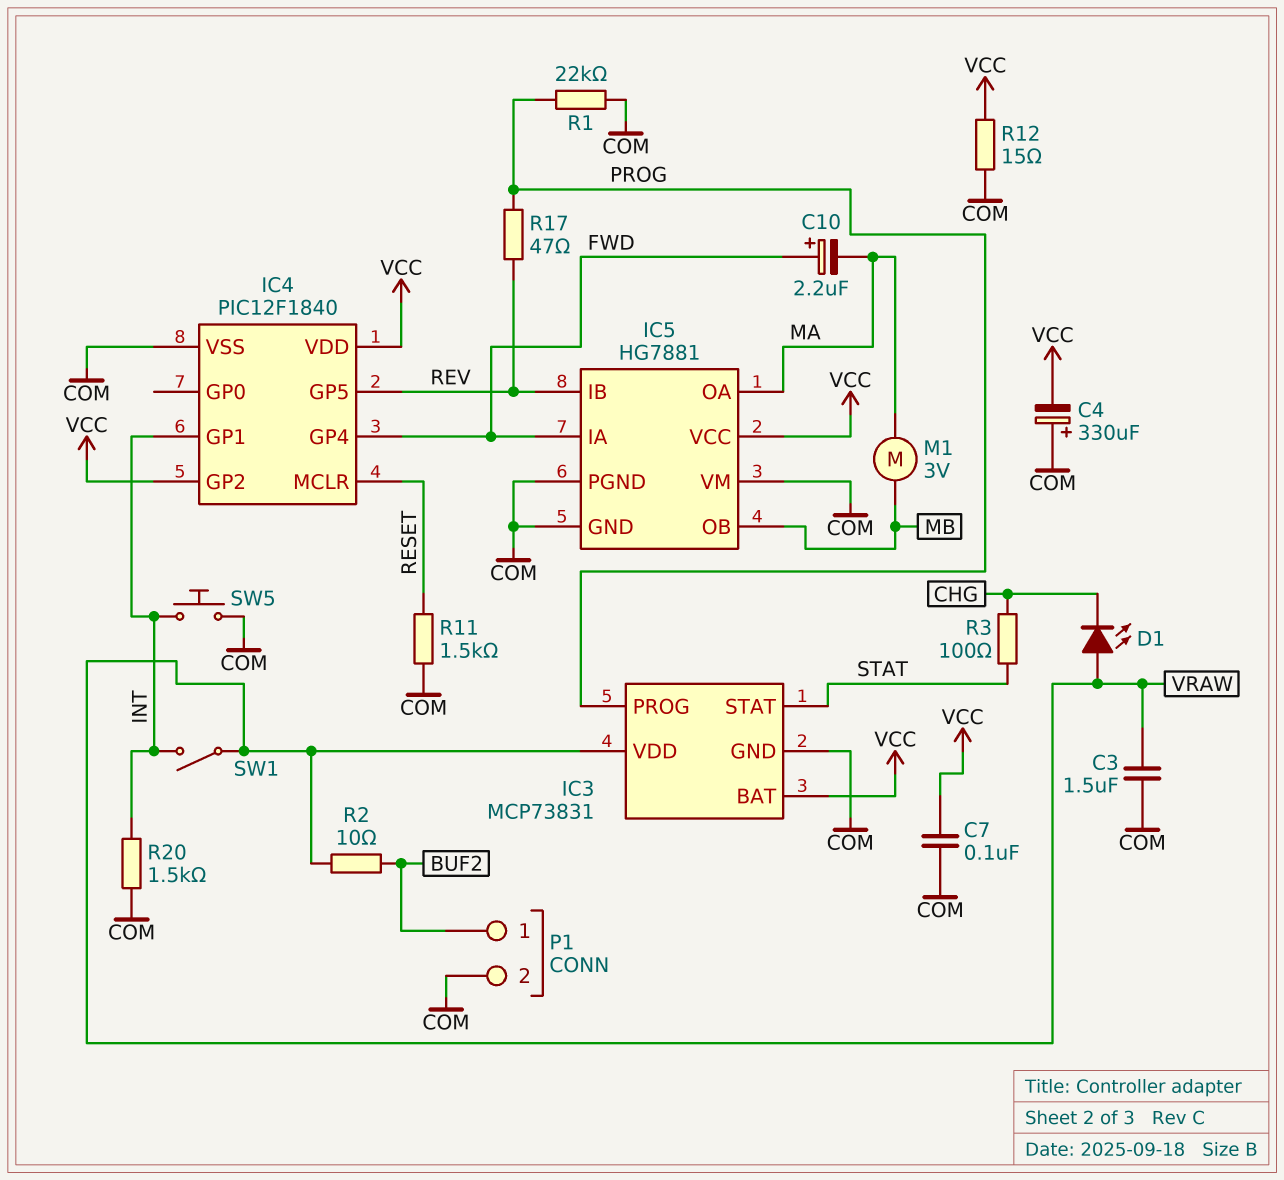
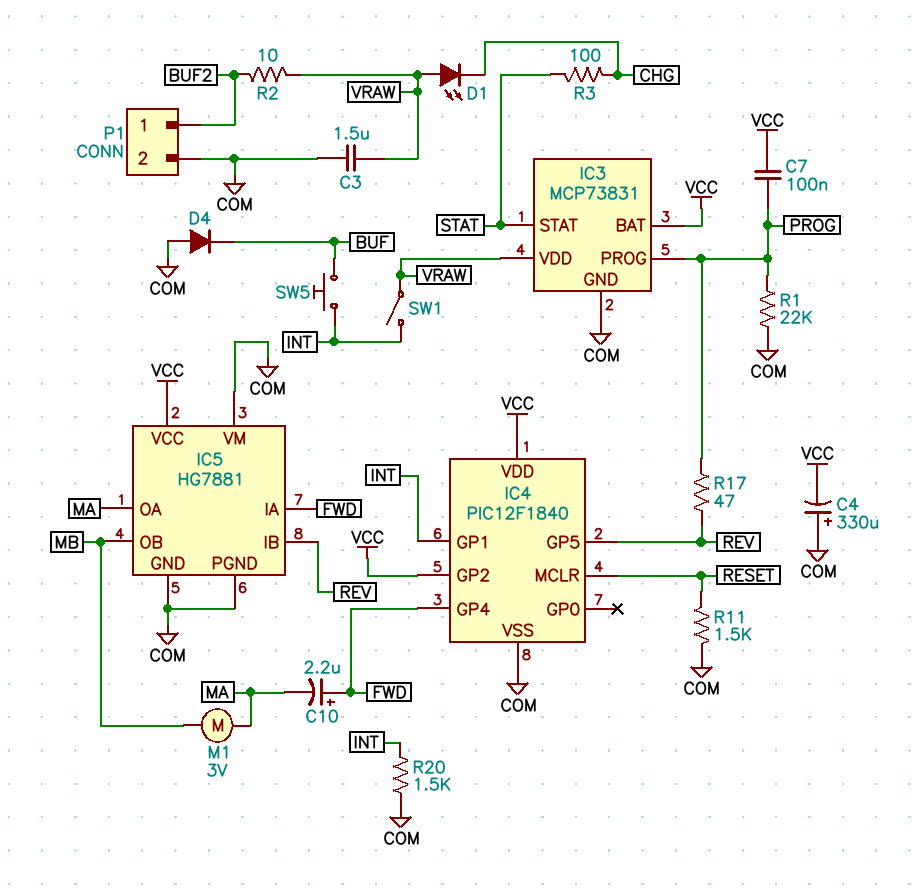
C7: 100nF (COM, VCC) -> 100nF (PROG, VCC)
D4: none -> diode (A COM, K BUF)
R12: 15 (COM, VCC) -> none
SW5: button (COM, INT) -> button (BUF, INT)

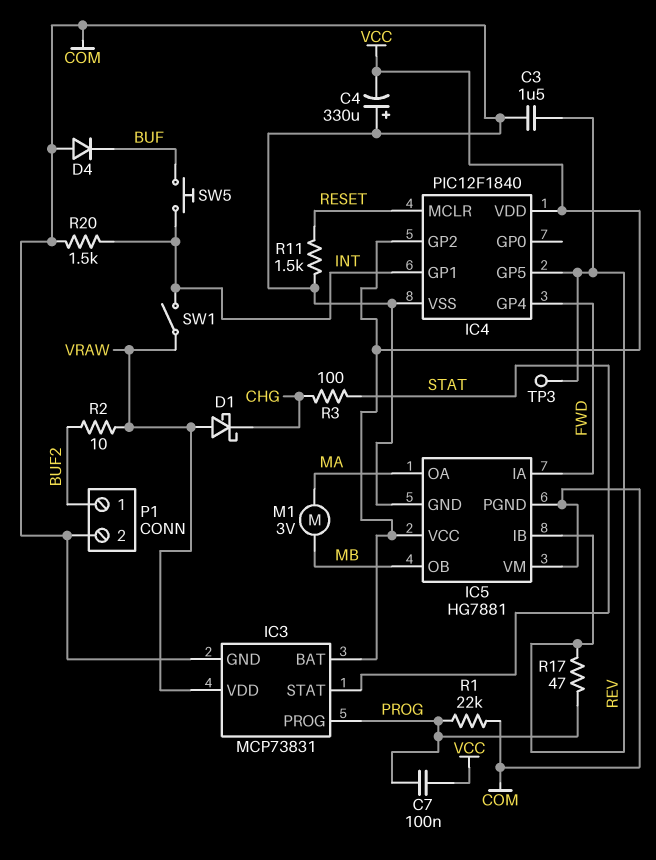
C3: 1.5uF (COM, VRAW) -> 1.5uF (COM, REV)
C10: 2.2uF (plus FWD, minus MA) -> none
D1: LED (A VRAW, K CHG) -> schottky (A VRAW, K CHG)
TP3: none -> test point (REV)

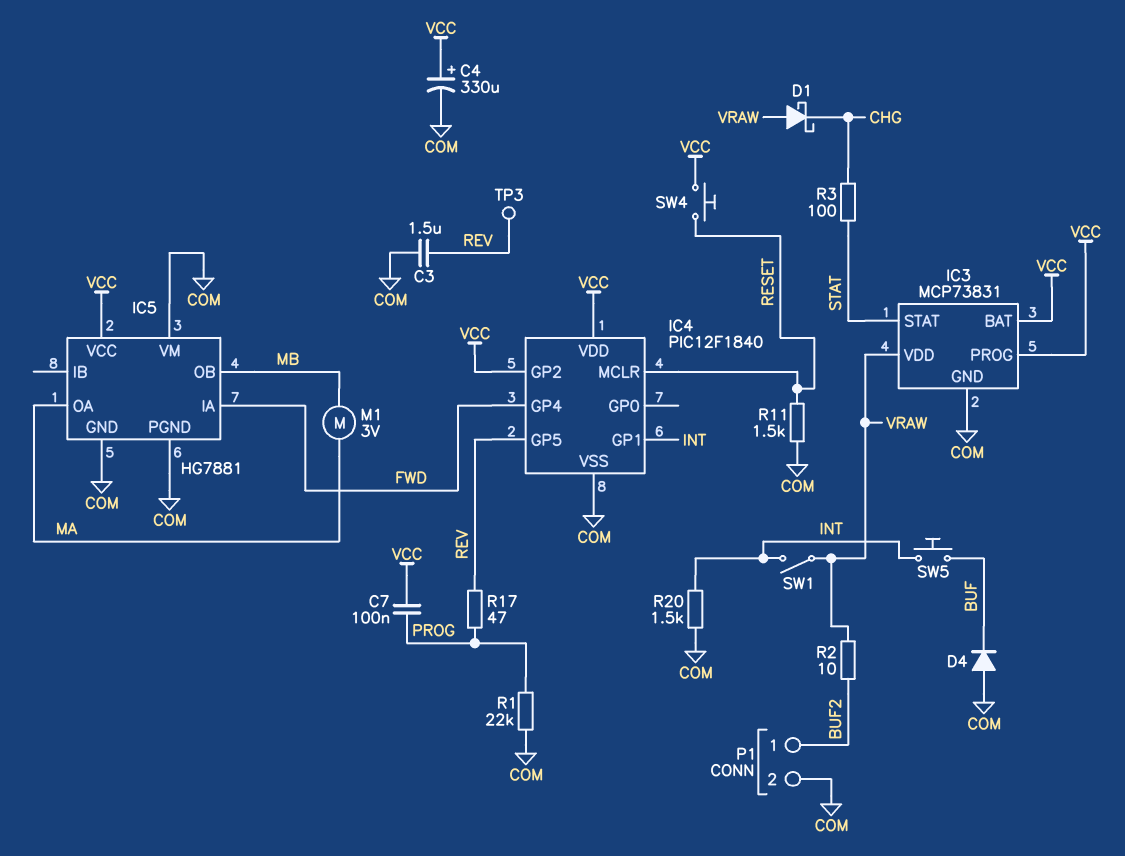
C4: 330uF (plus COM, minus VCC) -> 330uF (plus VCC, minus COM)
IC3 pin PROG: PROG -> VCC
IC5 pin IB: REV -> none
SW4: none -> button (RESET, VCC)

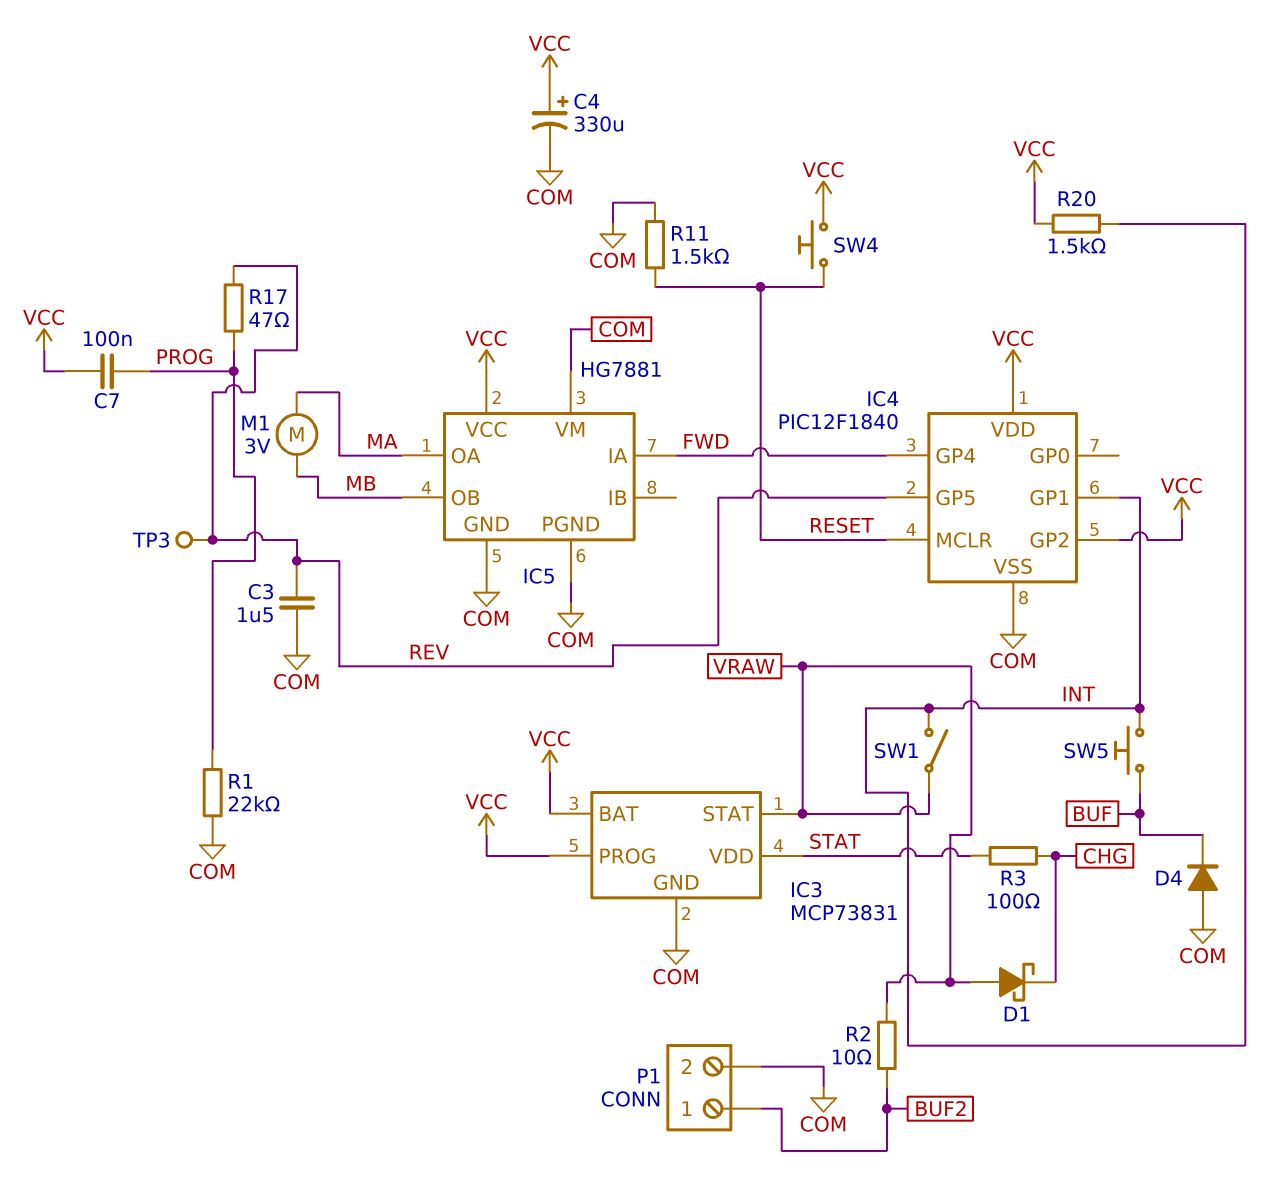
IC3 pin STAT: STAT -> VRAW
IC3 pin VDD: VRAW -> STAT
R20: 1.5k (COM, INT) -> 1.5k (INT, VCC)

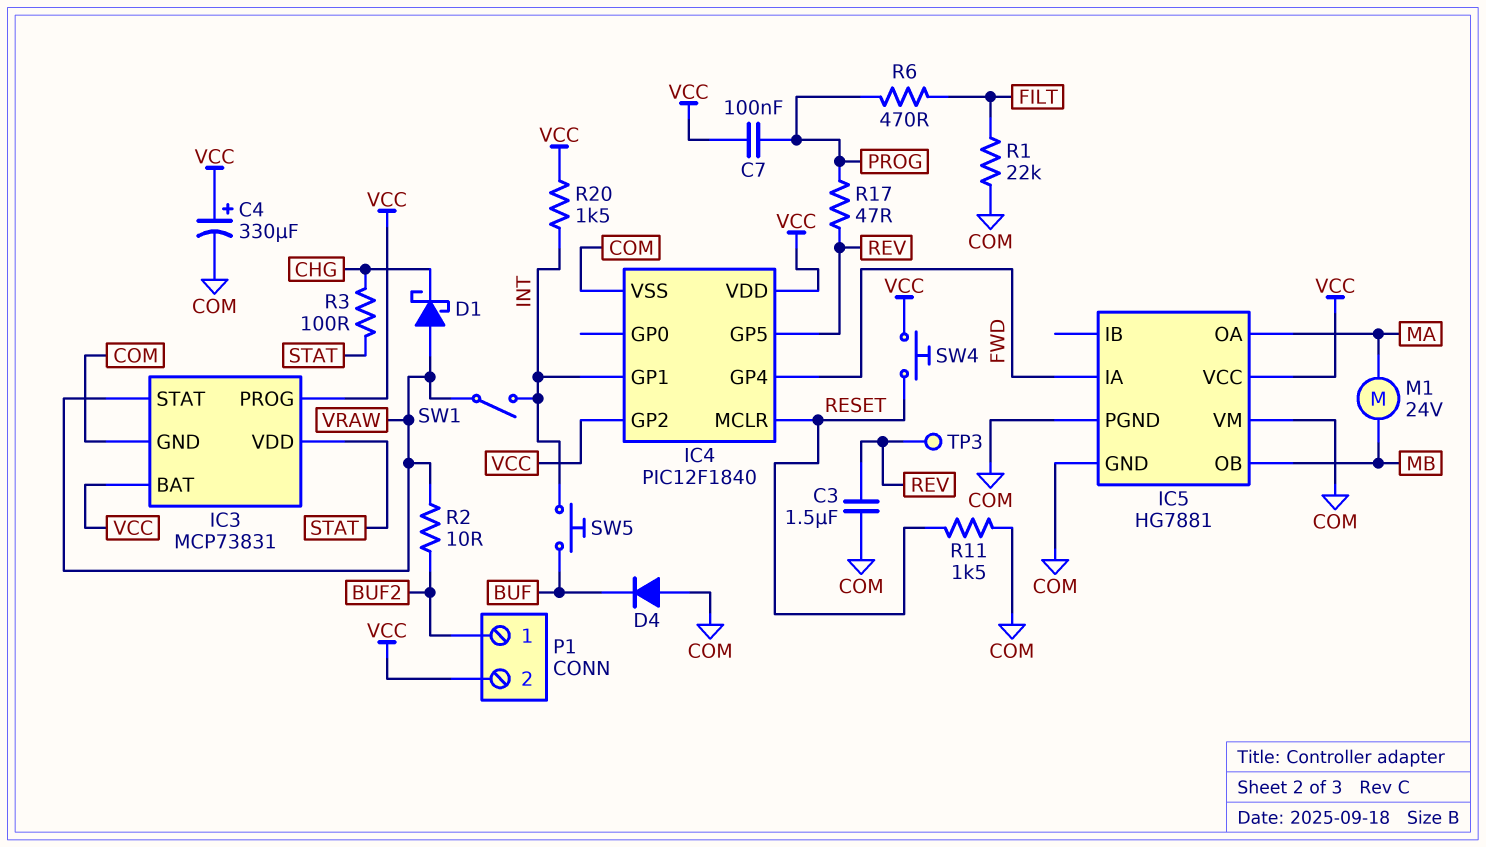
M1: motor 3V (MA, MB) -> motor 24V (MA, MB)
P1 pin 2: COM -> VCC
R1: 22k (COM, PROG) -> 22k (COM, FILT)
R6: none -> 470 (FILT, PROG)

